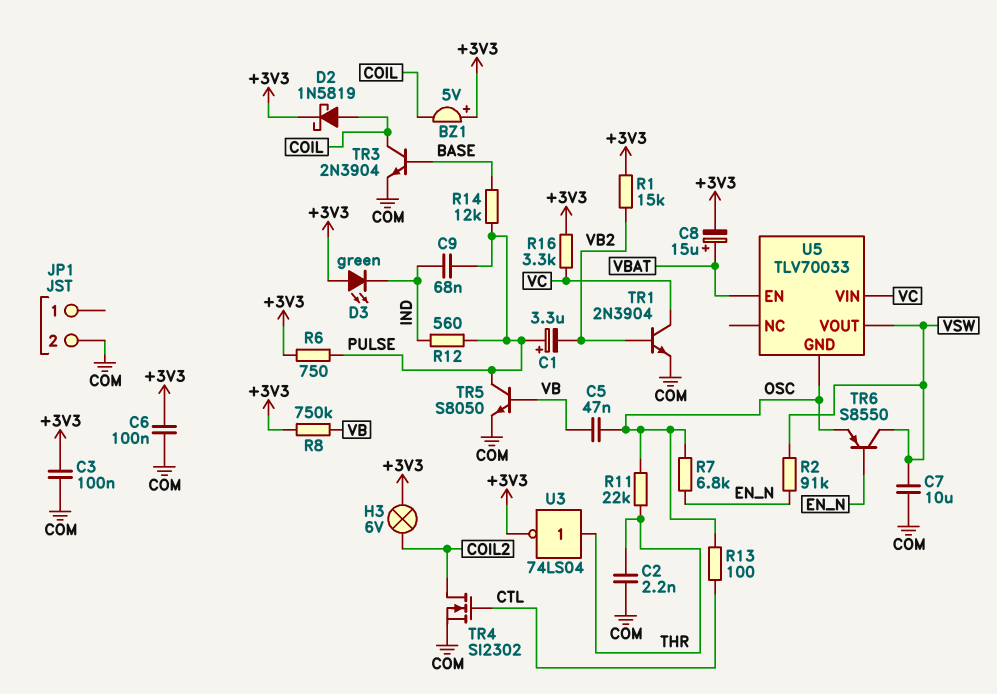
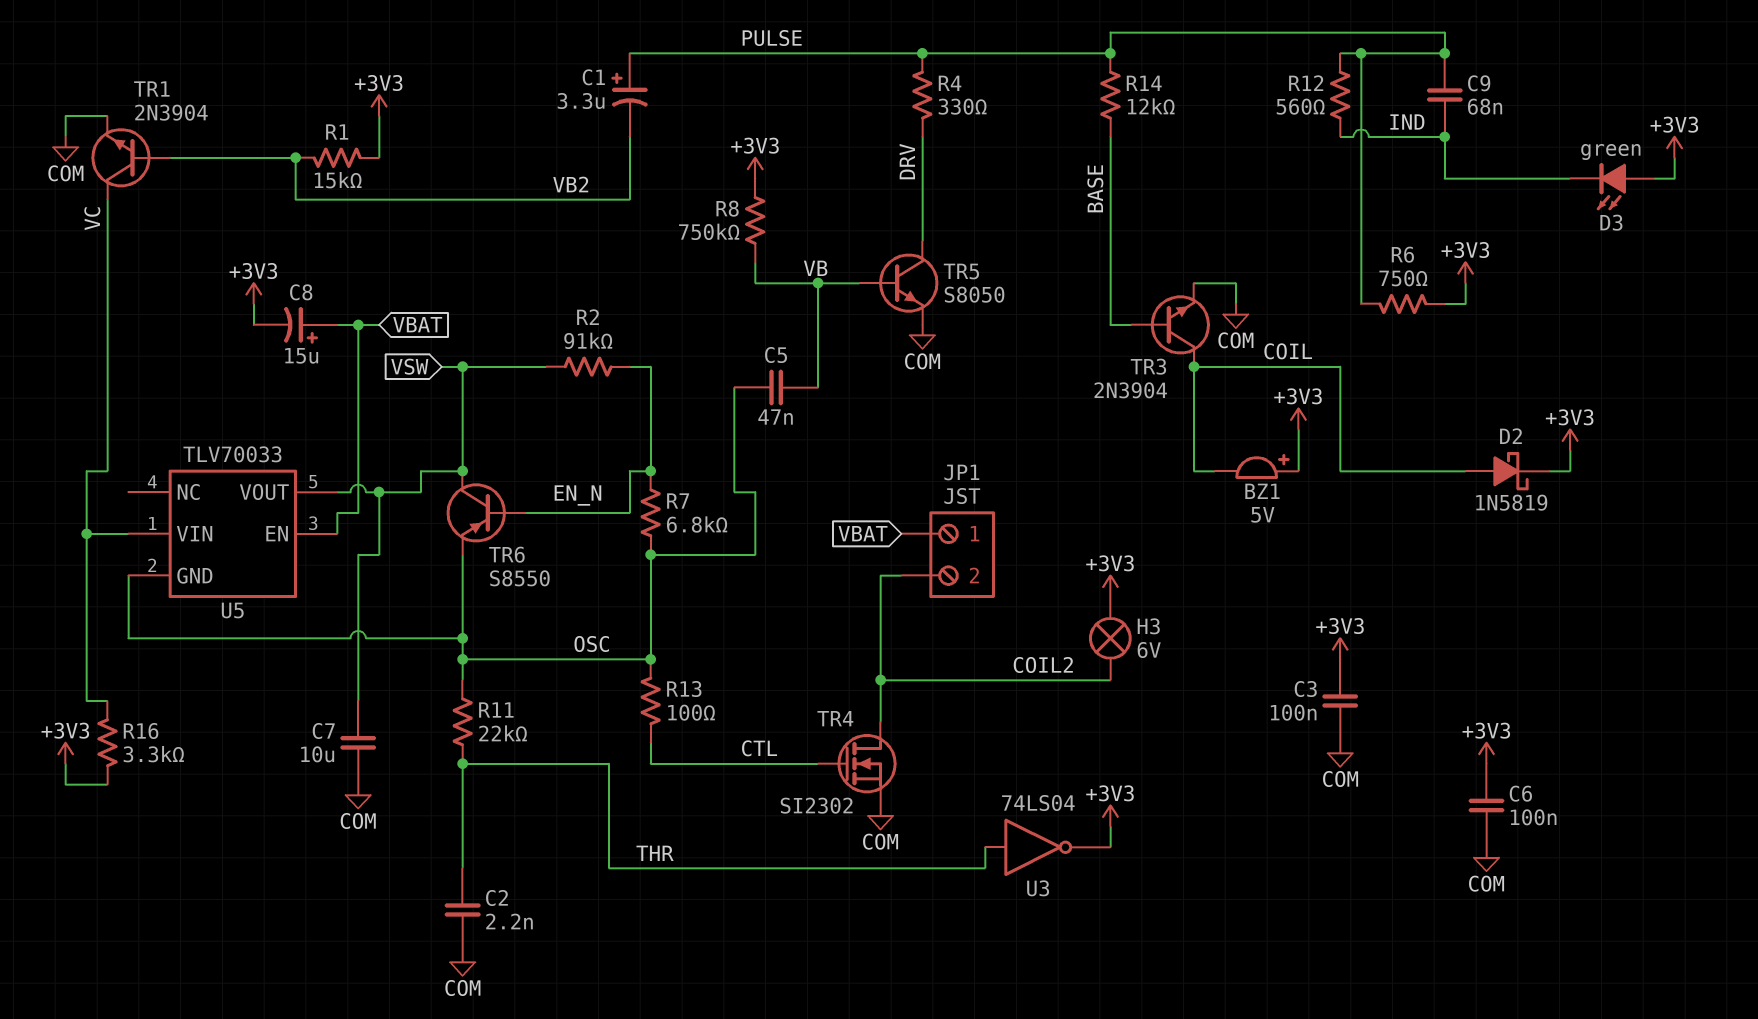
JP1 pin 1: none -> VBAT
JP1 pin 2: COM -> COIL2
R4: none -> 330 (DRV, PULSE)
TR5: NPN S8050 (B VB, C PULSE, E COM) -> NPN S8050 (B VB, C DRV, E COM)

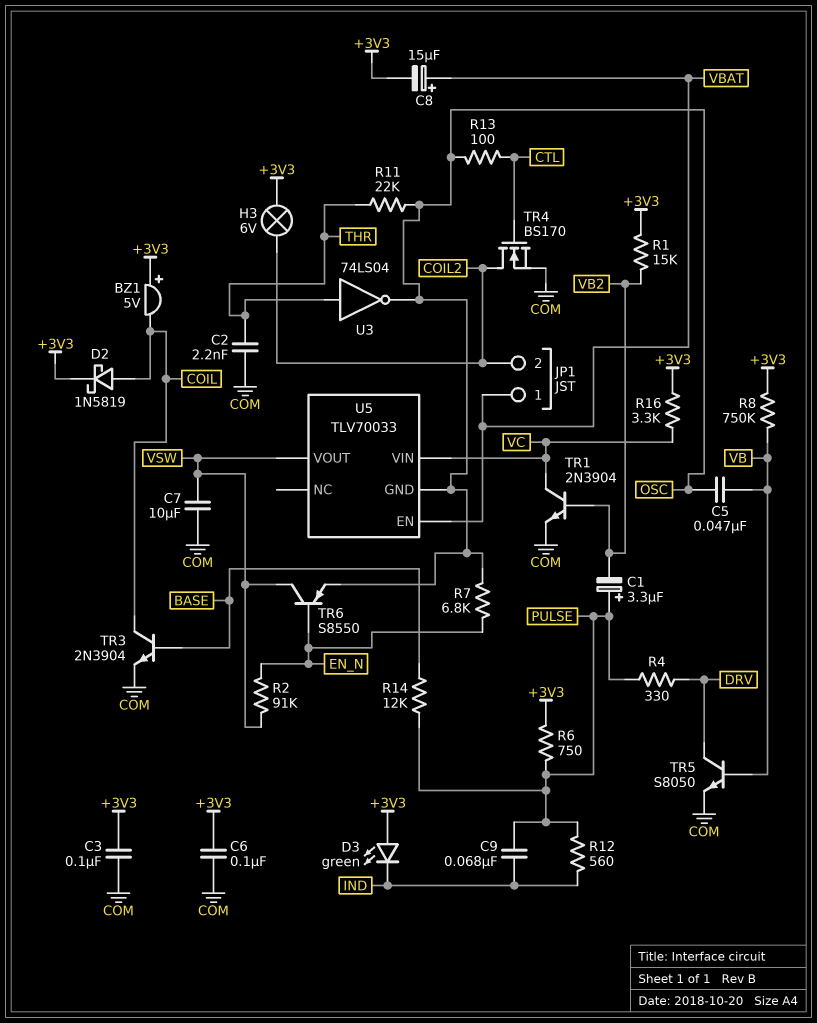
TR4: NMOS SI2302 (G CTL, D COIL2, S COM) -> NMOS BS170 (G CTL, D COIL2, S COM)
U3: NOT 74LS04 (in THR, out +3V3) -> NOT 74LS04 (in THR, out OSC)

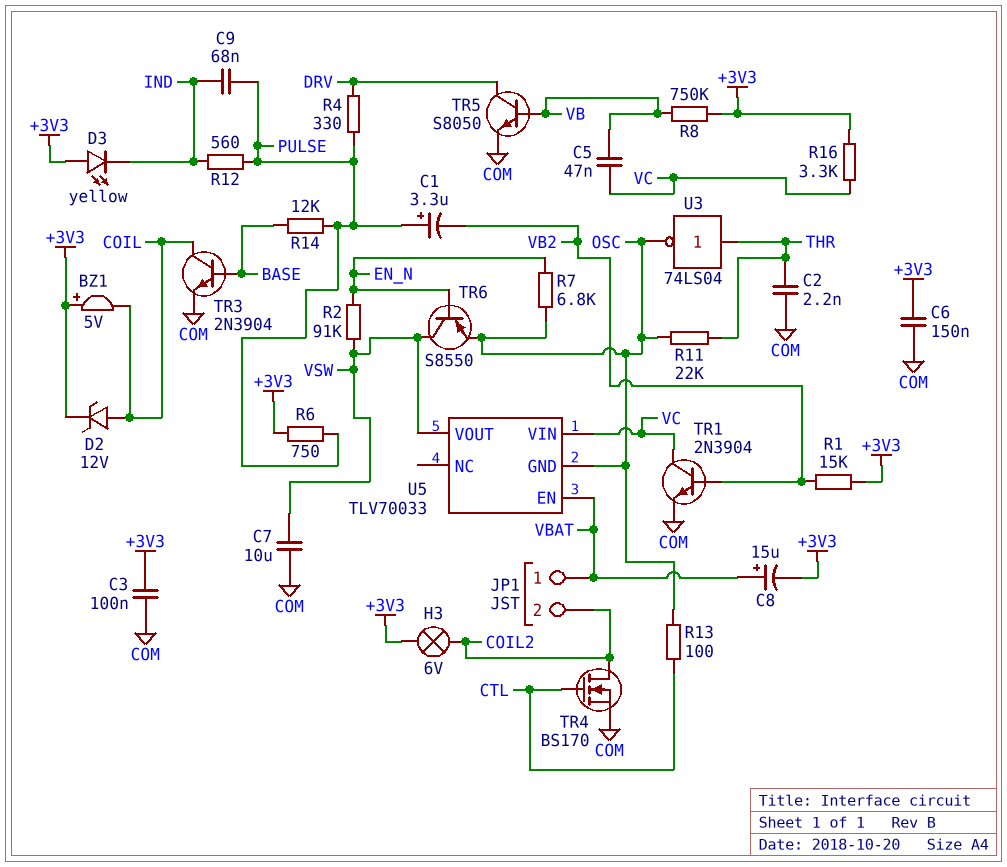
C5: 47nF (OSC, VB) -> 47nF (VB, VC)
C6: 100nF (+3V3, COM) -> 150nF (+3V3, COM)
D2: schottky 1N5819 (A COIL, K +3V3) -> zener 12V (A COIL, K +3V3)
D3: LED green (A +3V3, K IND) -> LED yellow (A +3V3, K IND)

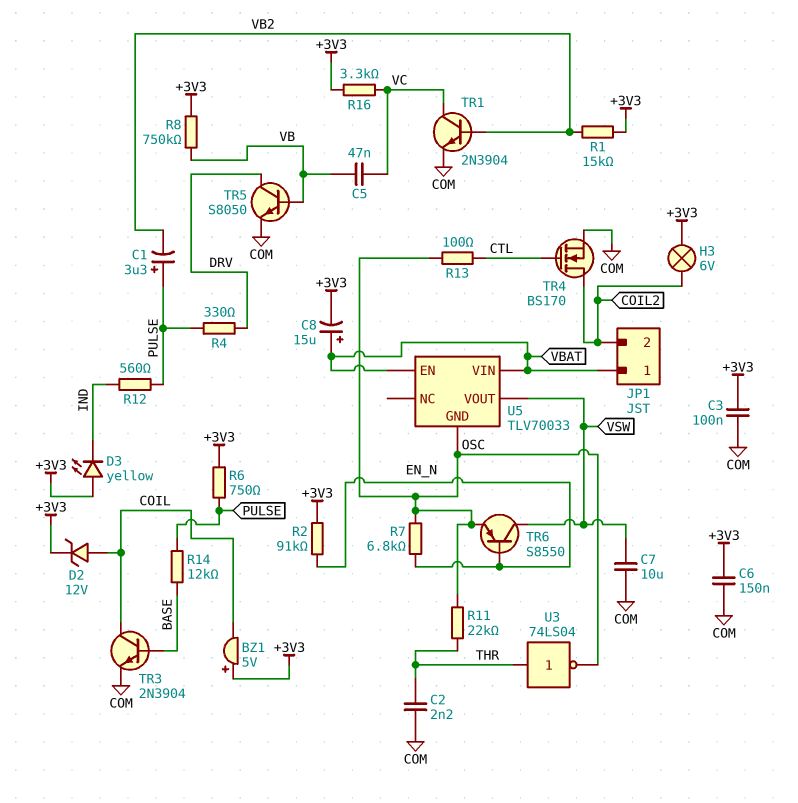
C9: 68nF (IND, PULSE) -> none
R2: 91k (EN_N, VSW) -> 91k (+3V3, EN_N)
U5 pin VIN: VC -> VBAT

